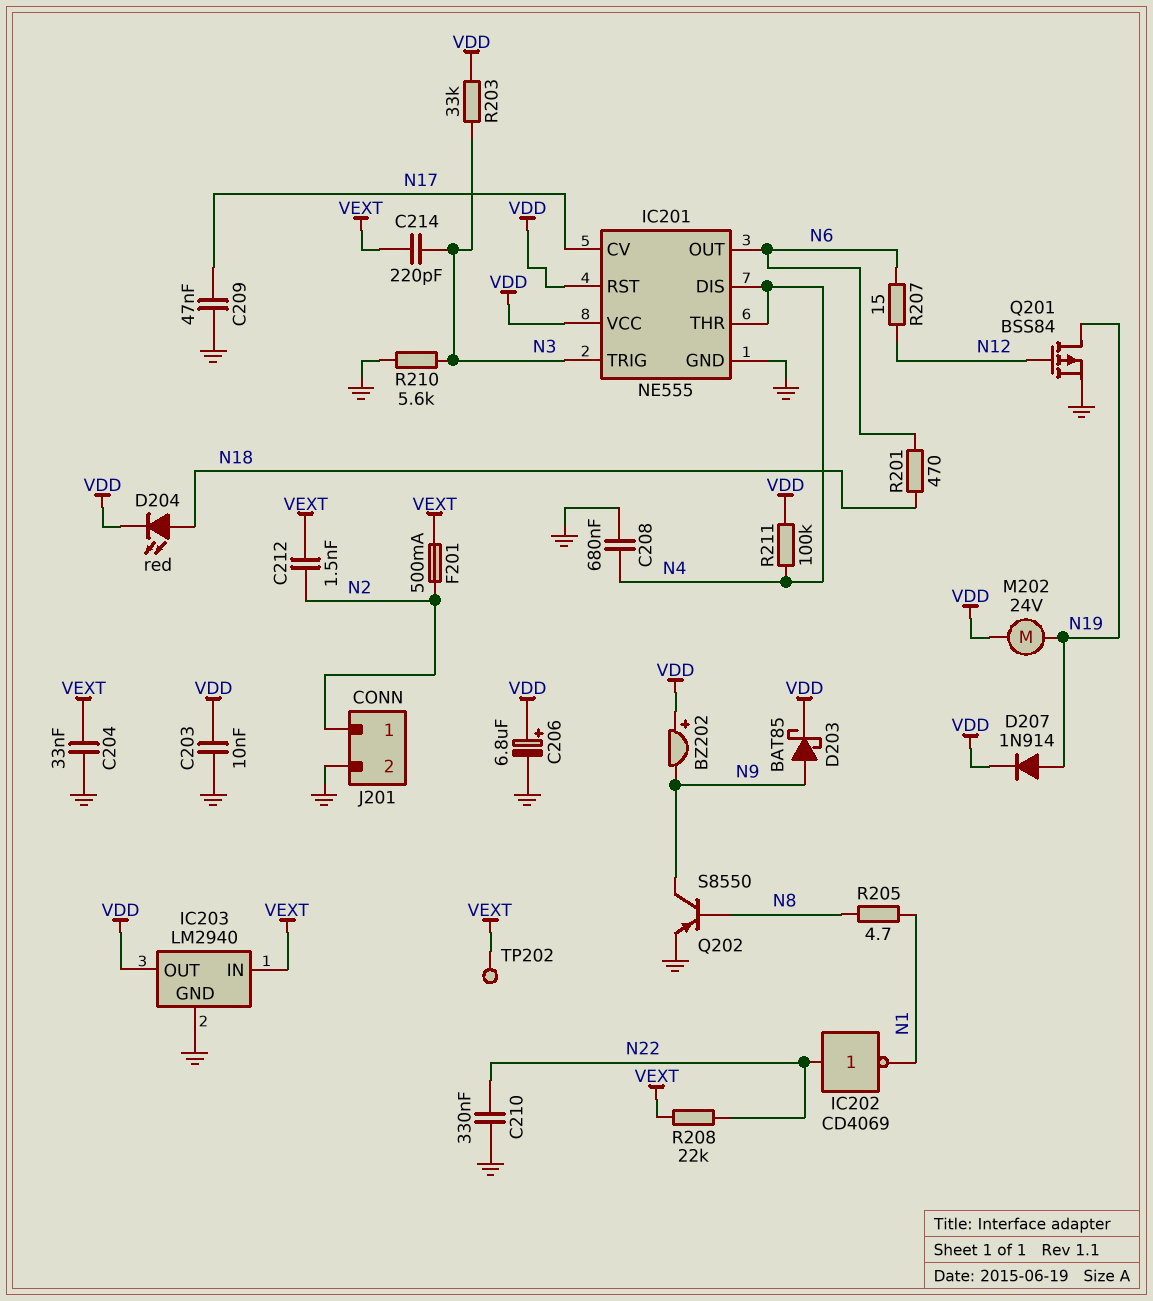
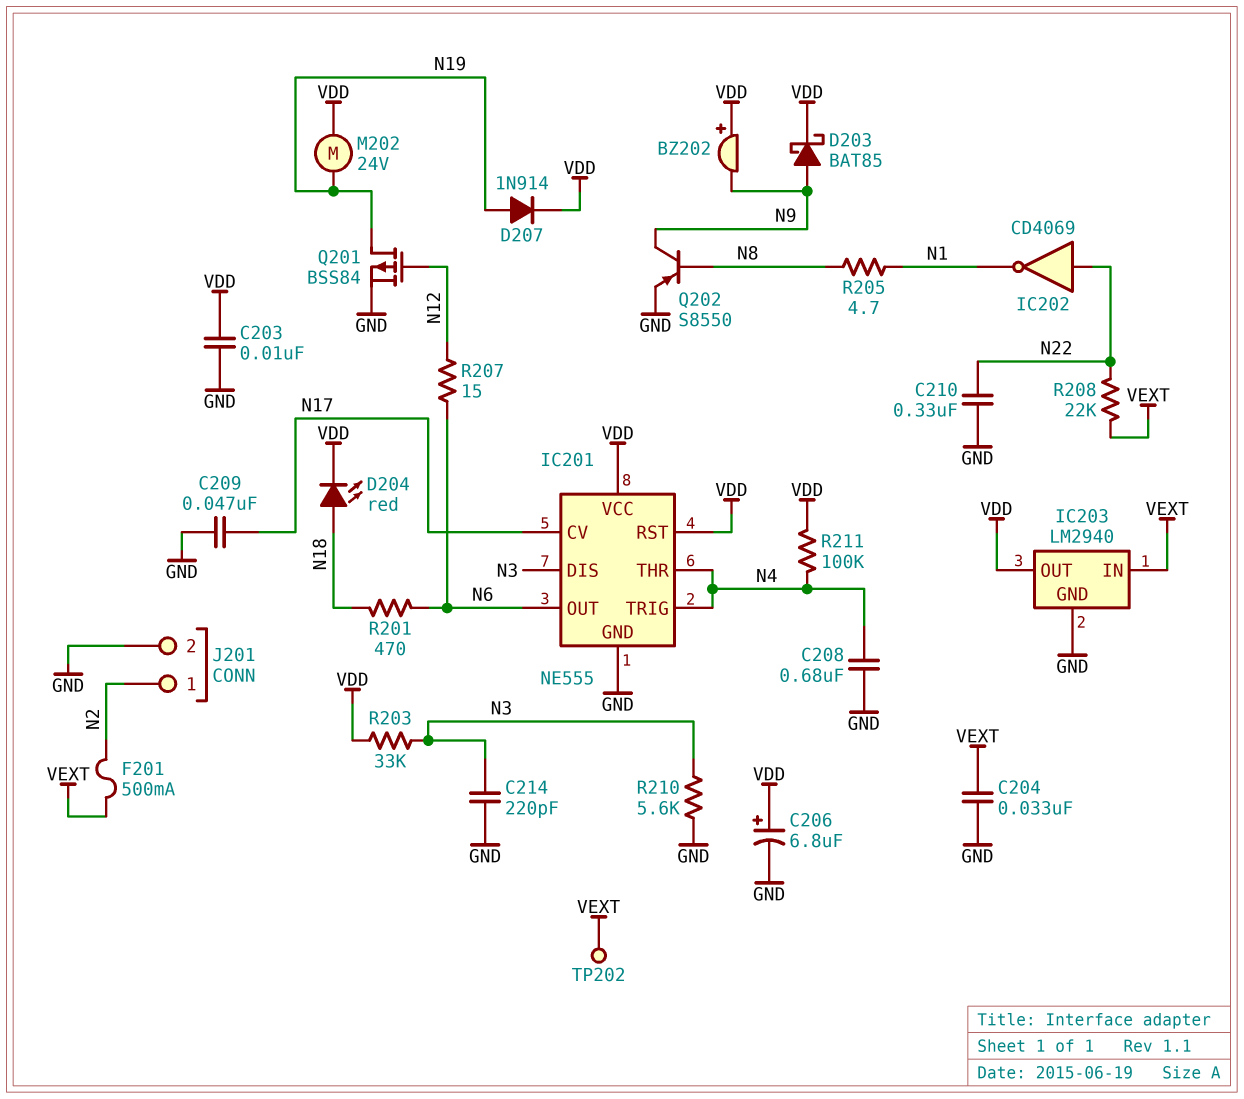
C212: 1.5nF (N2, VEXT) -> none
C214: 220pF (N3, VEXT) -> 220pF (GND, N3)
IC201 pin DIS: N4 -> N3
IC201 pin TRIG: N3 -> N4

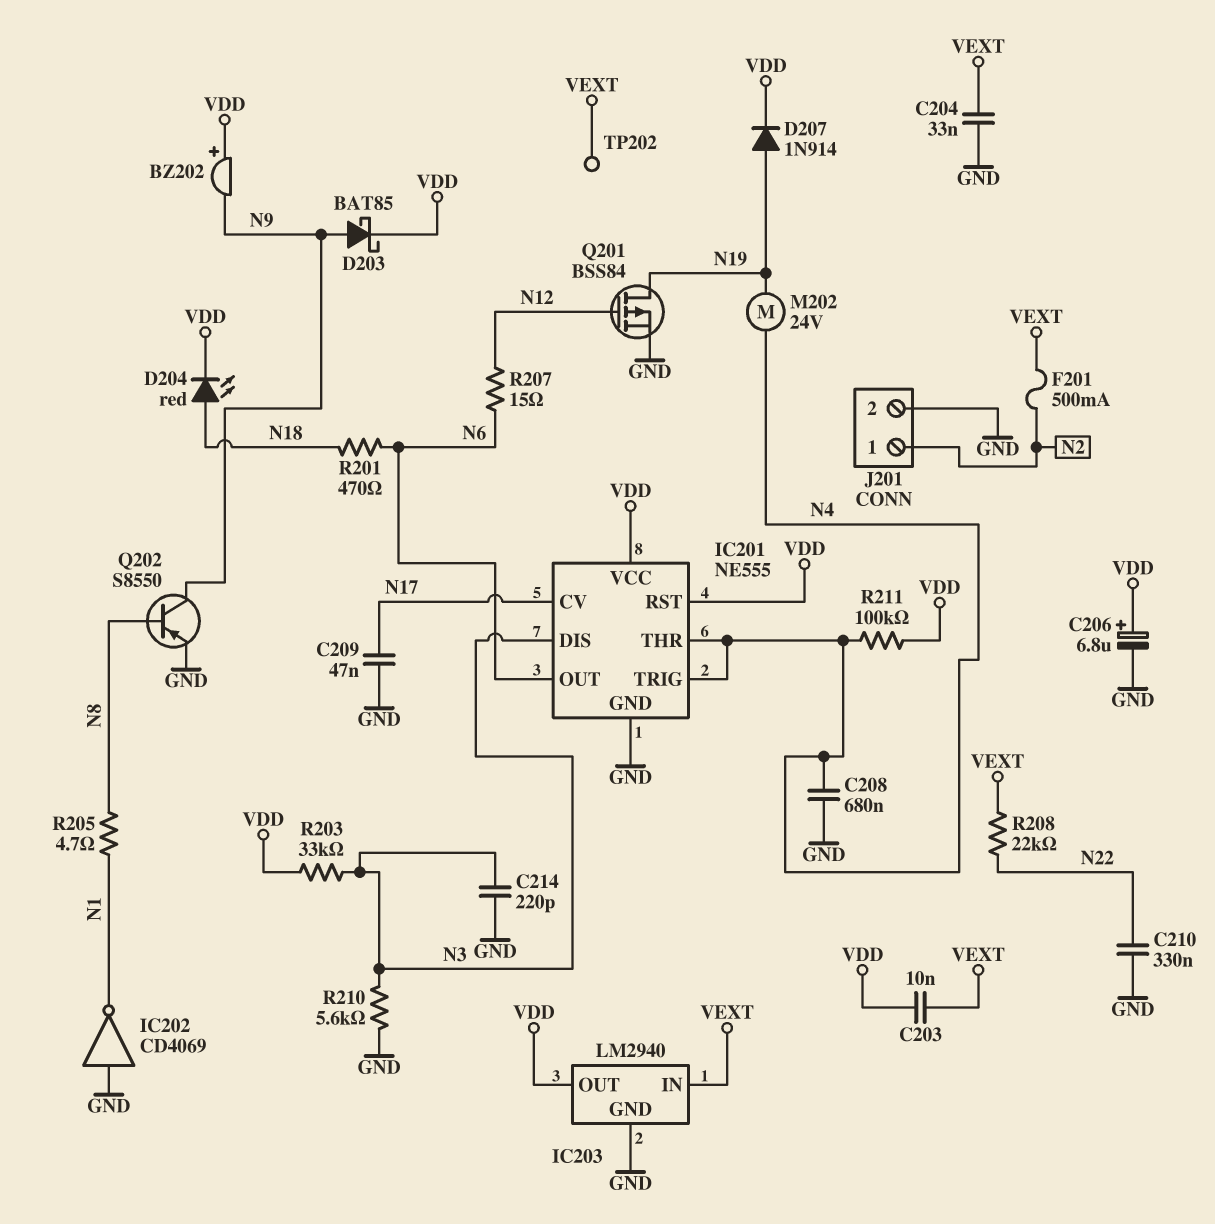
C203: 10nF (GND, VDD) -> 10nF (VDD, VEXT)
IC202: NOT CD4069 (in N22, out N1) -> NOT CD4069 (in GND, out N1)
M202: motor 24V (N19, VDD) -> motor 24V (N4, N19)

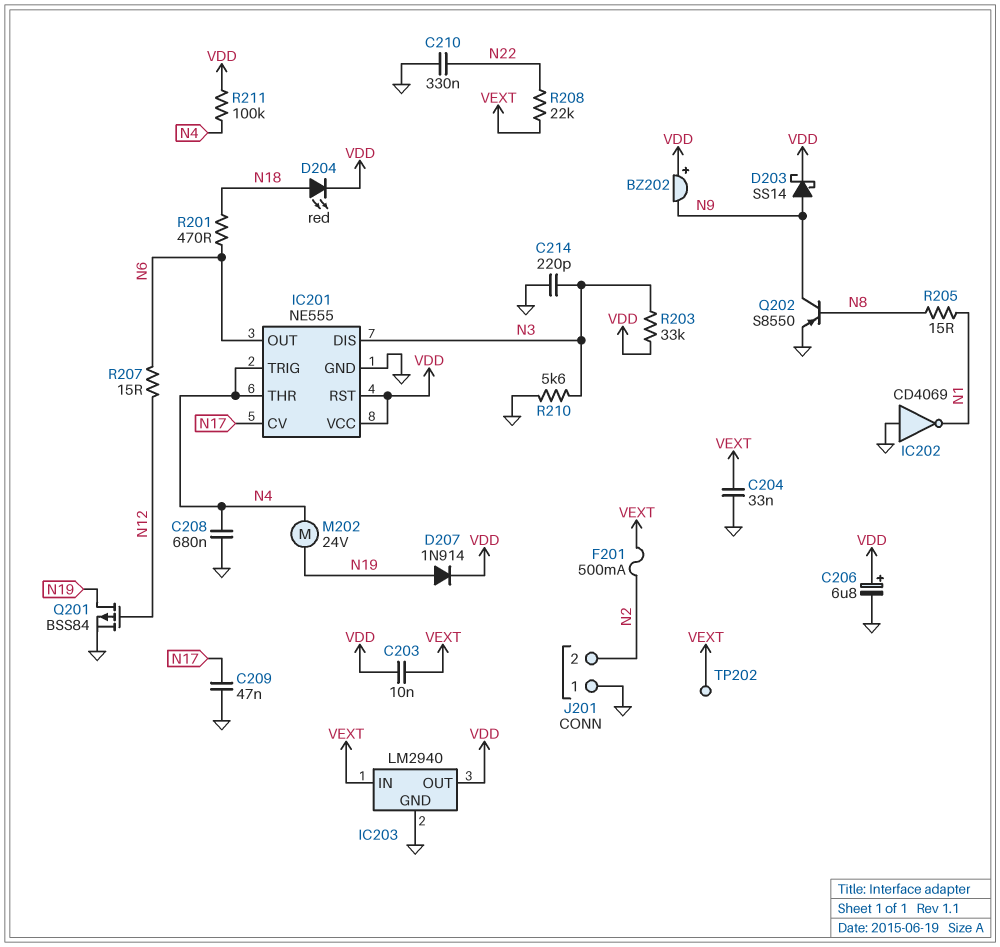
D203: schottky BAT85 (A N9, K VDD) -> schottky SS14 (A N9, K VDD)
J201 pin 1: N2 -> GND
J201 pin 2: GND -> N2
R205: 4.7 (N1, N8) -> 15 (N1, N8)

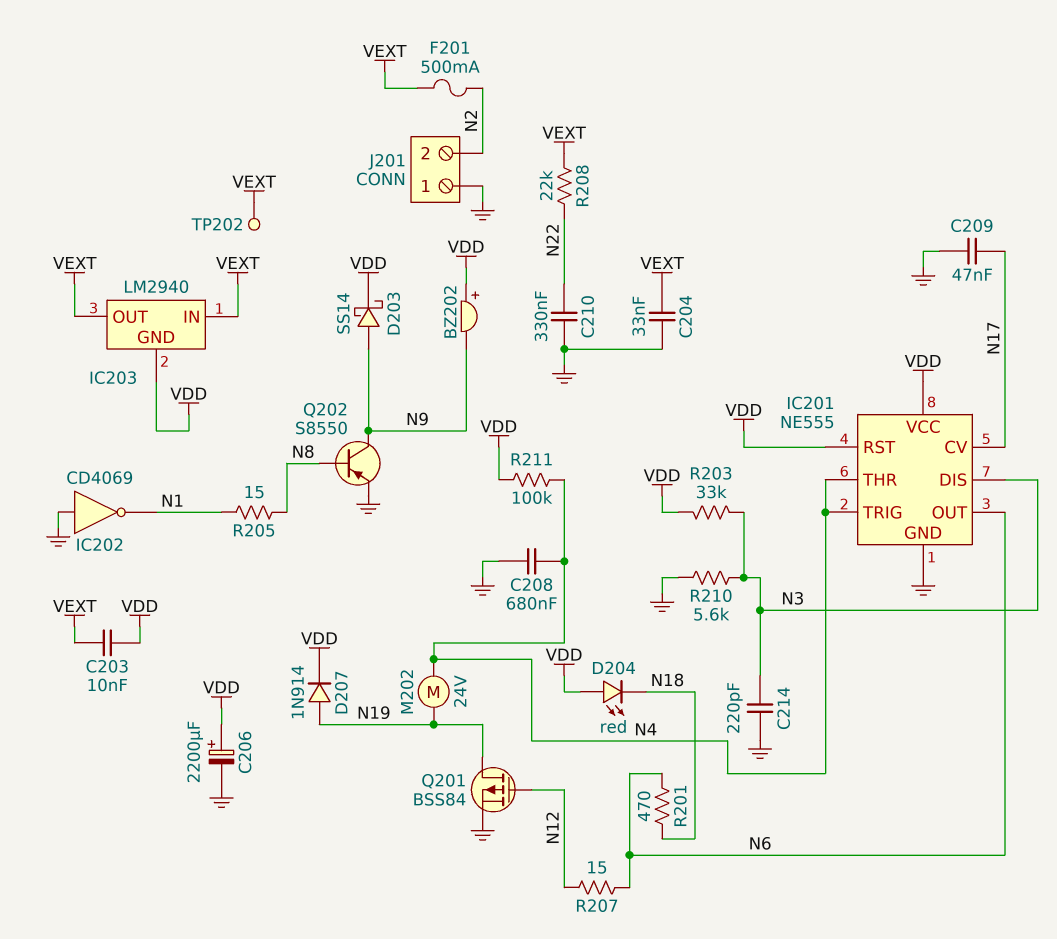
C206: 6.8uF (plus VDD, minus GND) -> 2200uF (plus VDD, minus GND)
D204: LED red (A N18, K VDD) -> LED red (A VDD, K N18)
IC203 pin GND: GND -> VDD
IC203 pin OUT: VDD -> VEXT

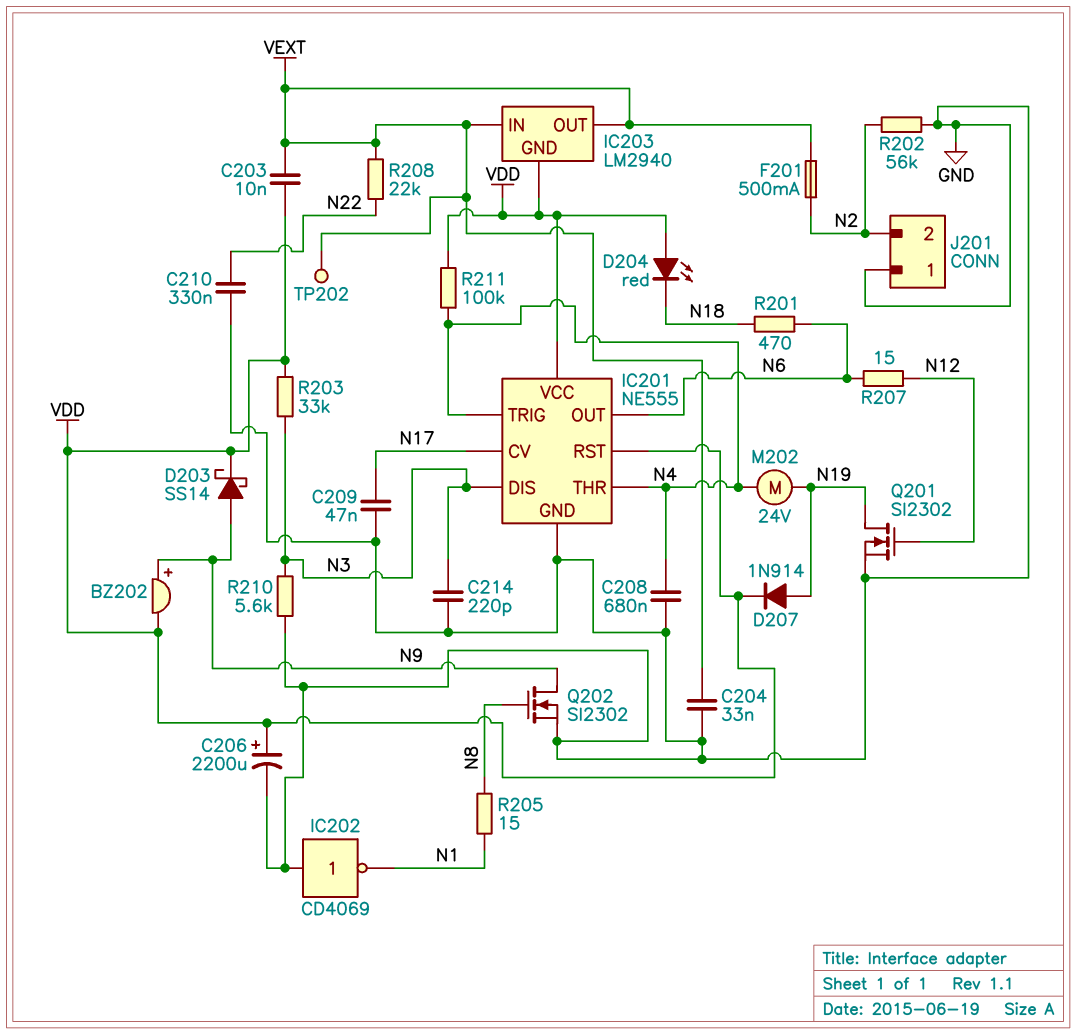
BZ202: buzzer (plus VDD, minus N9) -> buzzer (plus N9, minus VDD)
Q201: PMOS BSS84 (G N12, D N19, S GND) -> NMOS SI2302 (G N12, D N19, S GND)
Q202: PNP S8550 (B N8, C N9, E GND) -> NMOS SI2302 (G N8, D N9, S GND)
R202: none -> 56k (GND, N2)

